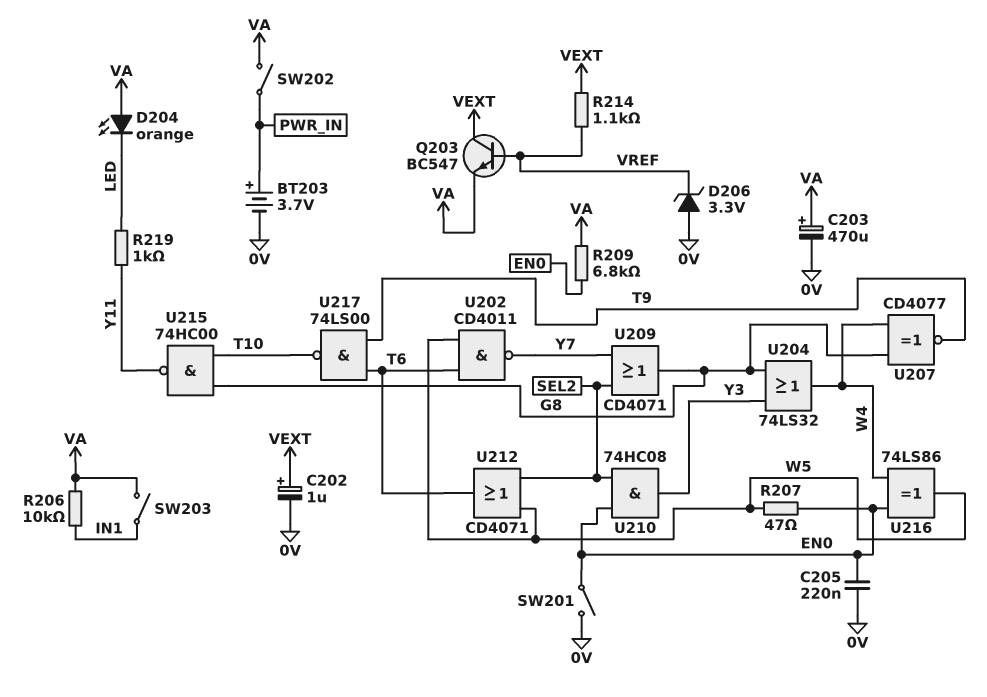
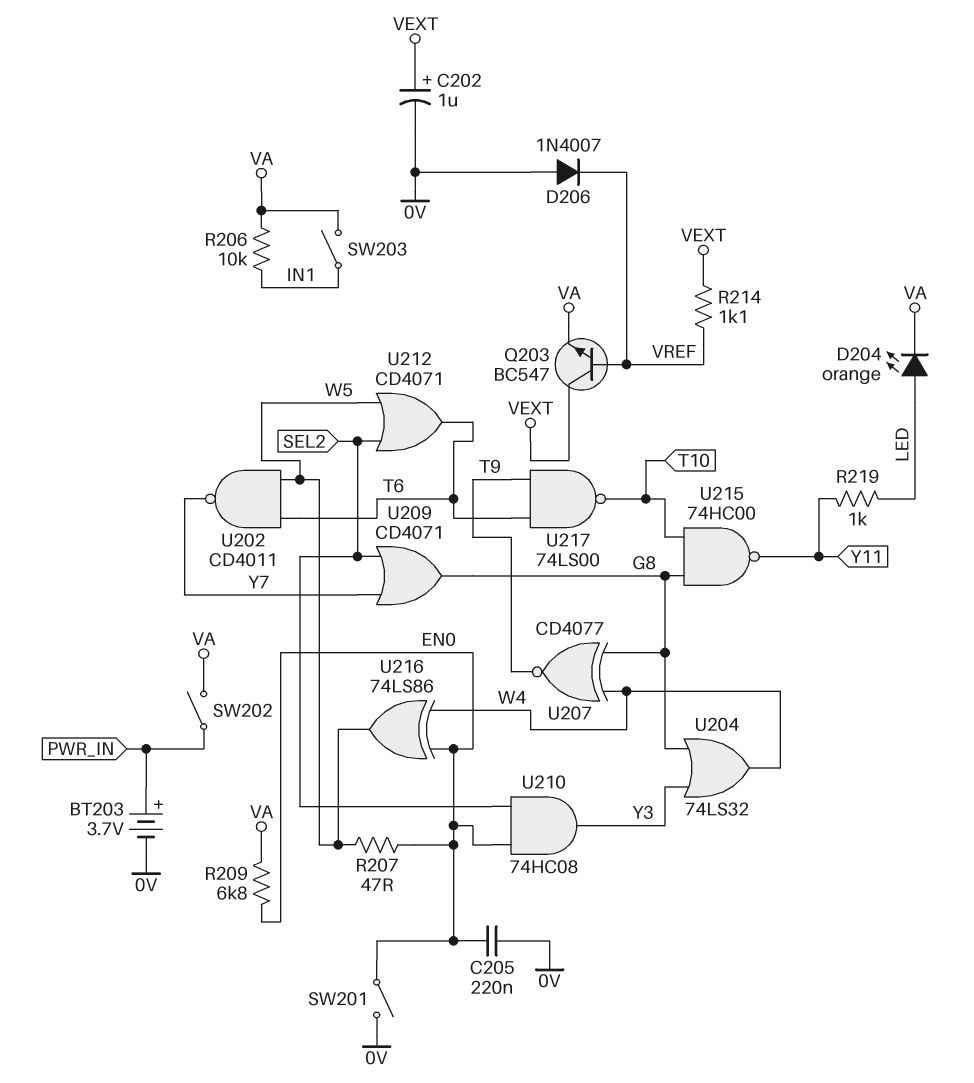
C203: 470uF (plus VA, minus 0V) -> none
D204: LED orange (A VA, K LED) -> LED orange (A LED, K VA)
D206: zener 3.3V (A 0V, K VREF) -> diode 1N4007 (A 0V, K VREF)

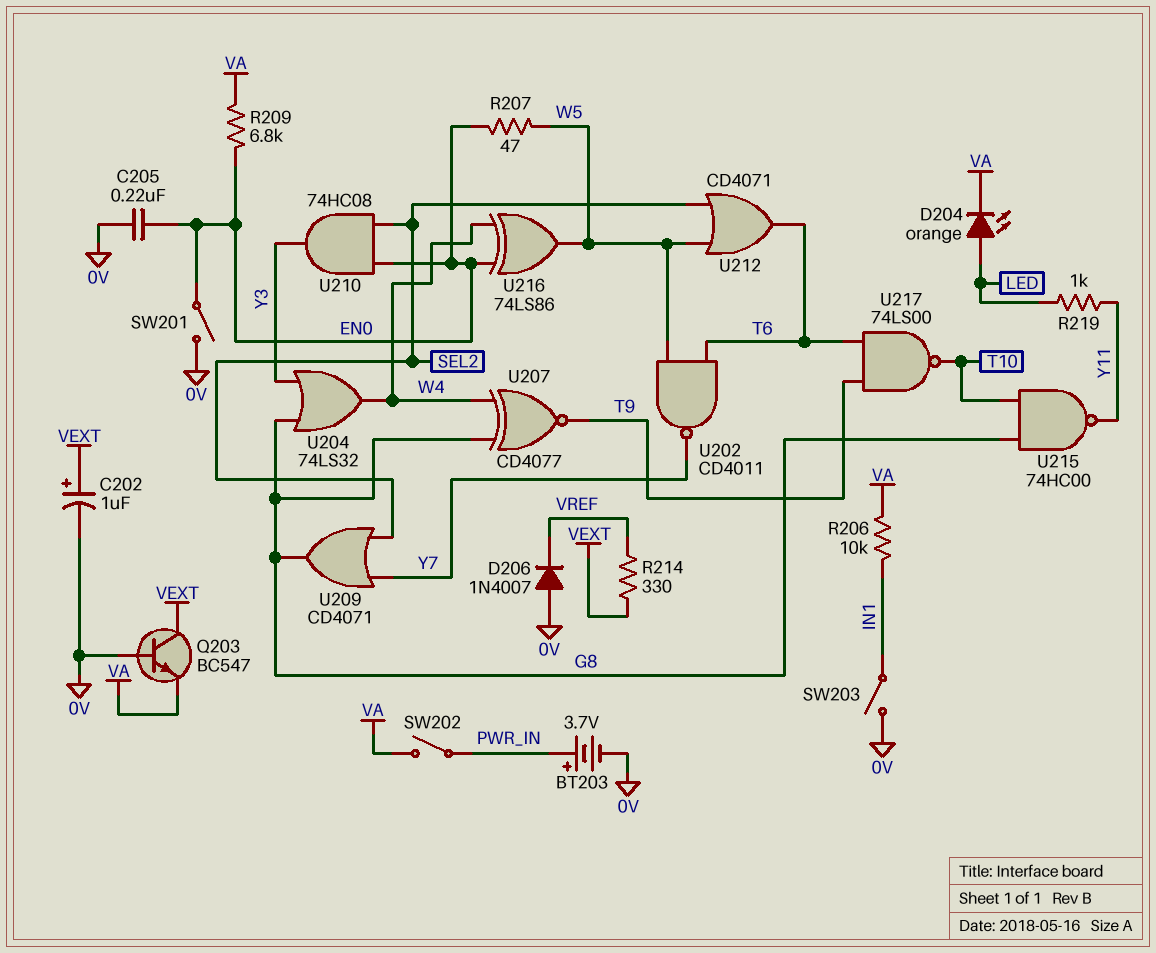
Q203: NPN BC547 (B VREF, C VEXT, E VA) -> NPN BC547 (B 0V, C VEXT, E VA)
R214: 1.1k (VEXT, VREF) -> 330 (VEXT, VREF)
SW203: switch (IN1, VA) -> switch (0V, IN1)

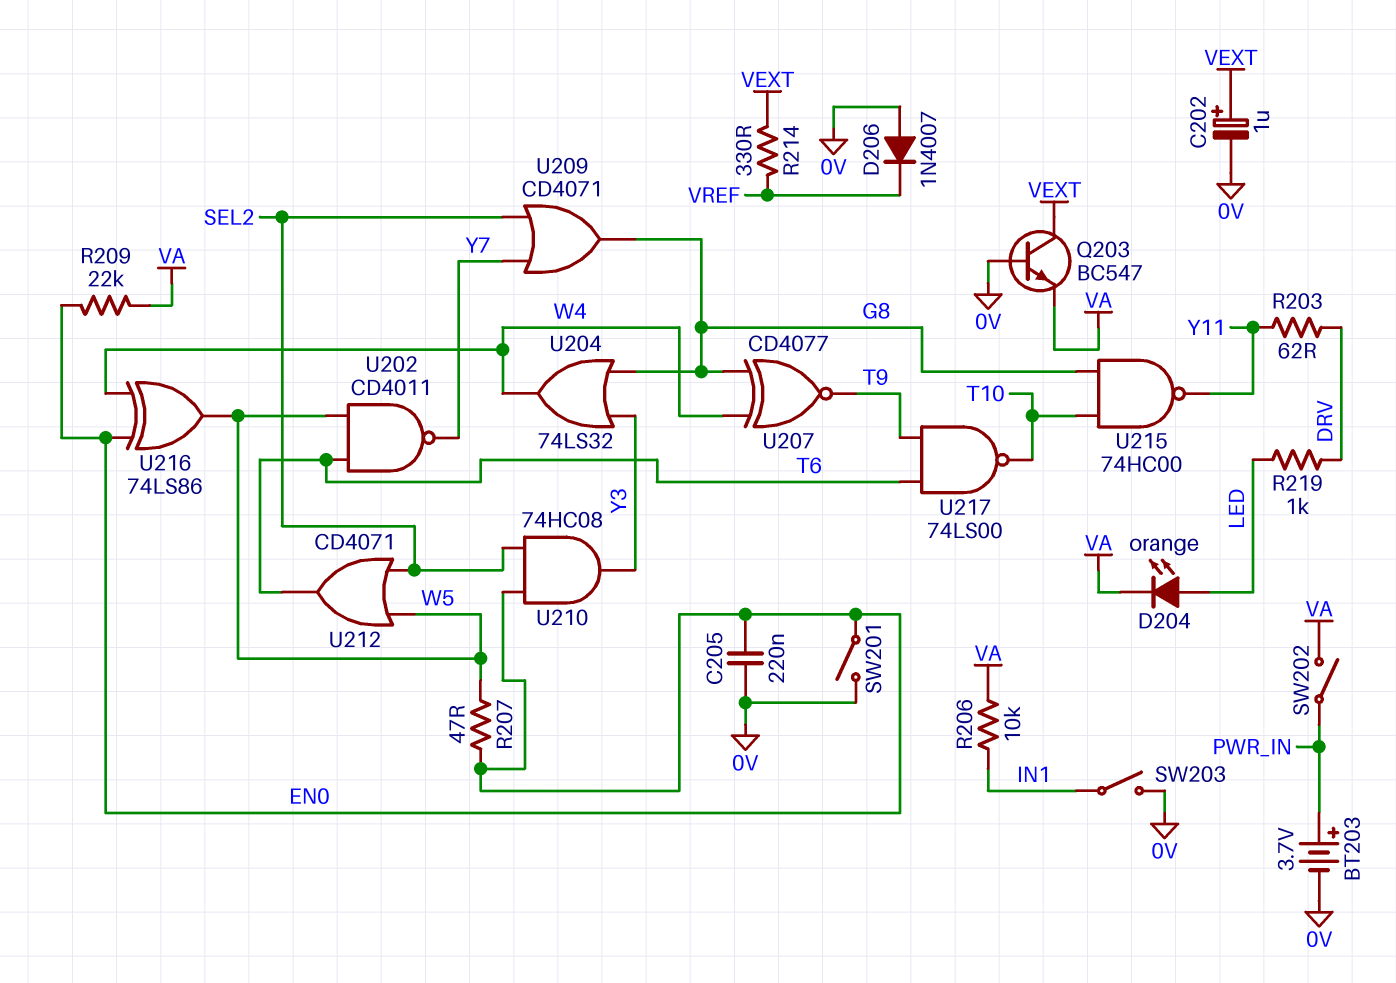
R203: none -> 62 (DRV, Y11)
R209: 6.8k (EN0, VA) -> 22k (EN0, VA)
R219: 1k (LED, Y11) -> 1k (DRV, LED)

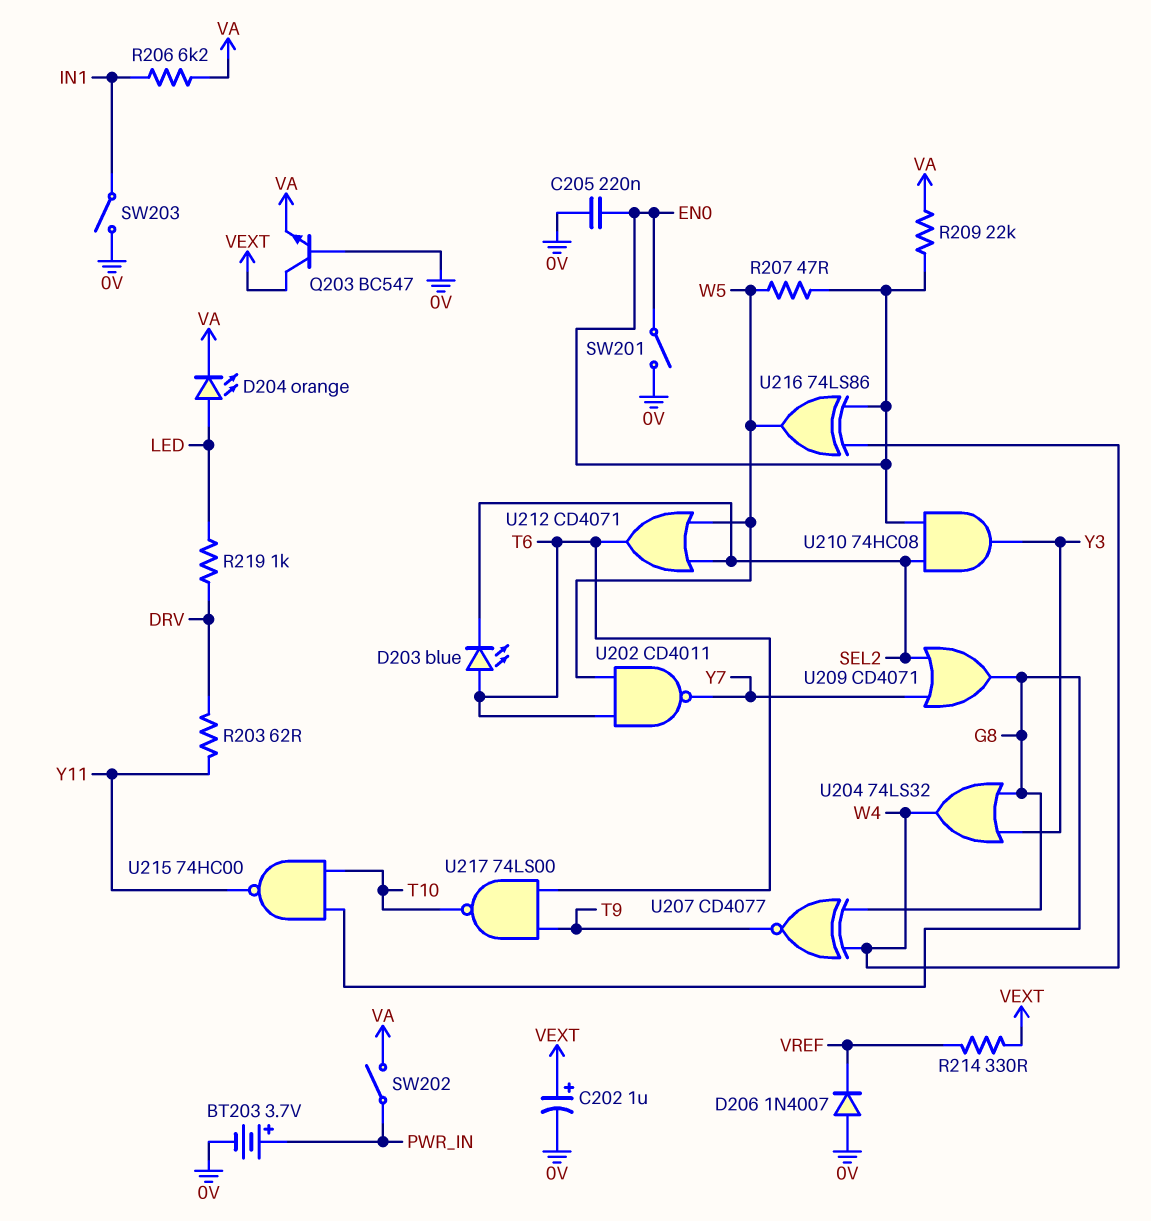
D203: none -> LED blue (A T6, K SEL2)
R206: 10k (IN1, VA) -> 6.2k (IN1, VA)

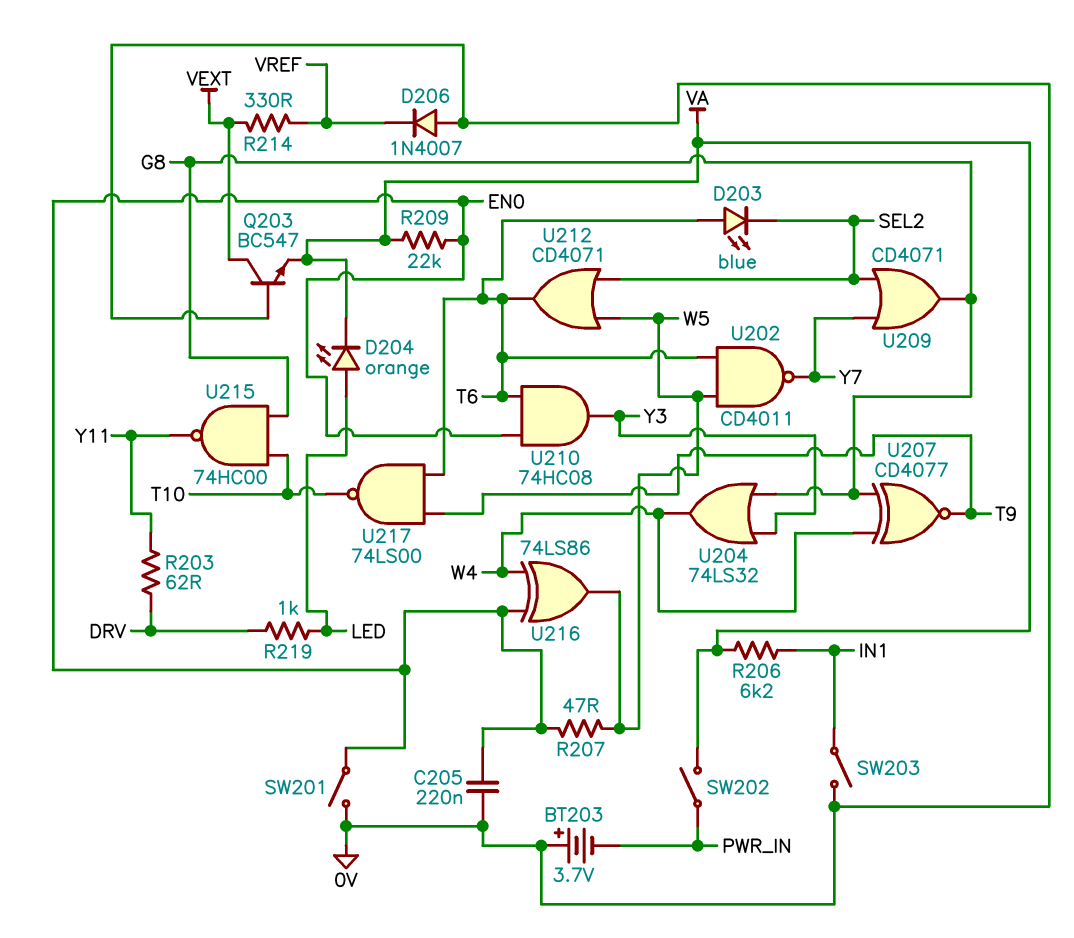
BT203: 3.7V (plus PWR_IN, minus 0V) -> 3.7V (plus 0V, minus PWR_IN)
C202: 1uF (plus VEXT, minus 0V) -> none
U210: AND 74HC08 (in EN0, in SEL2, out Y3) -> AND 74HC08 (in EN0, in T6, out Y3)

